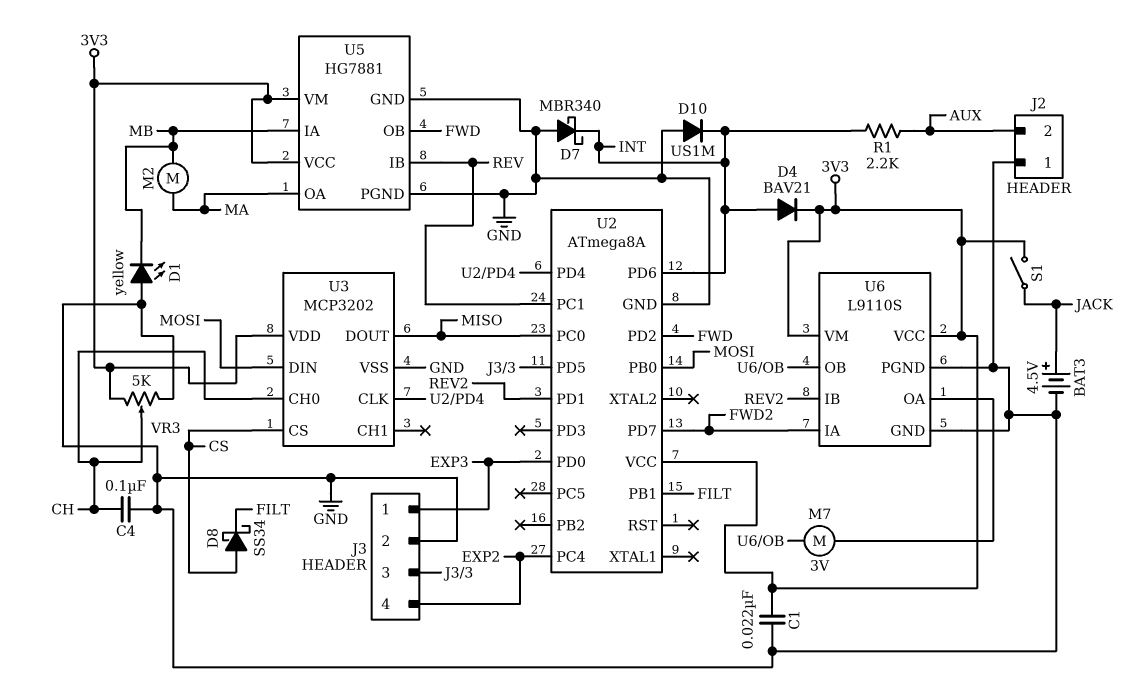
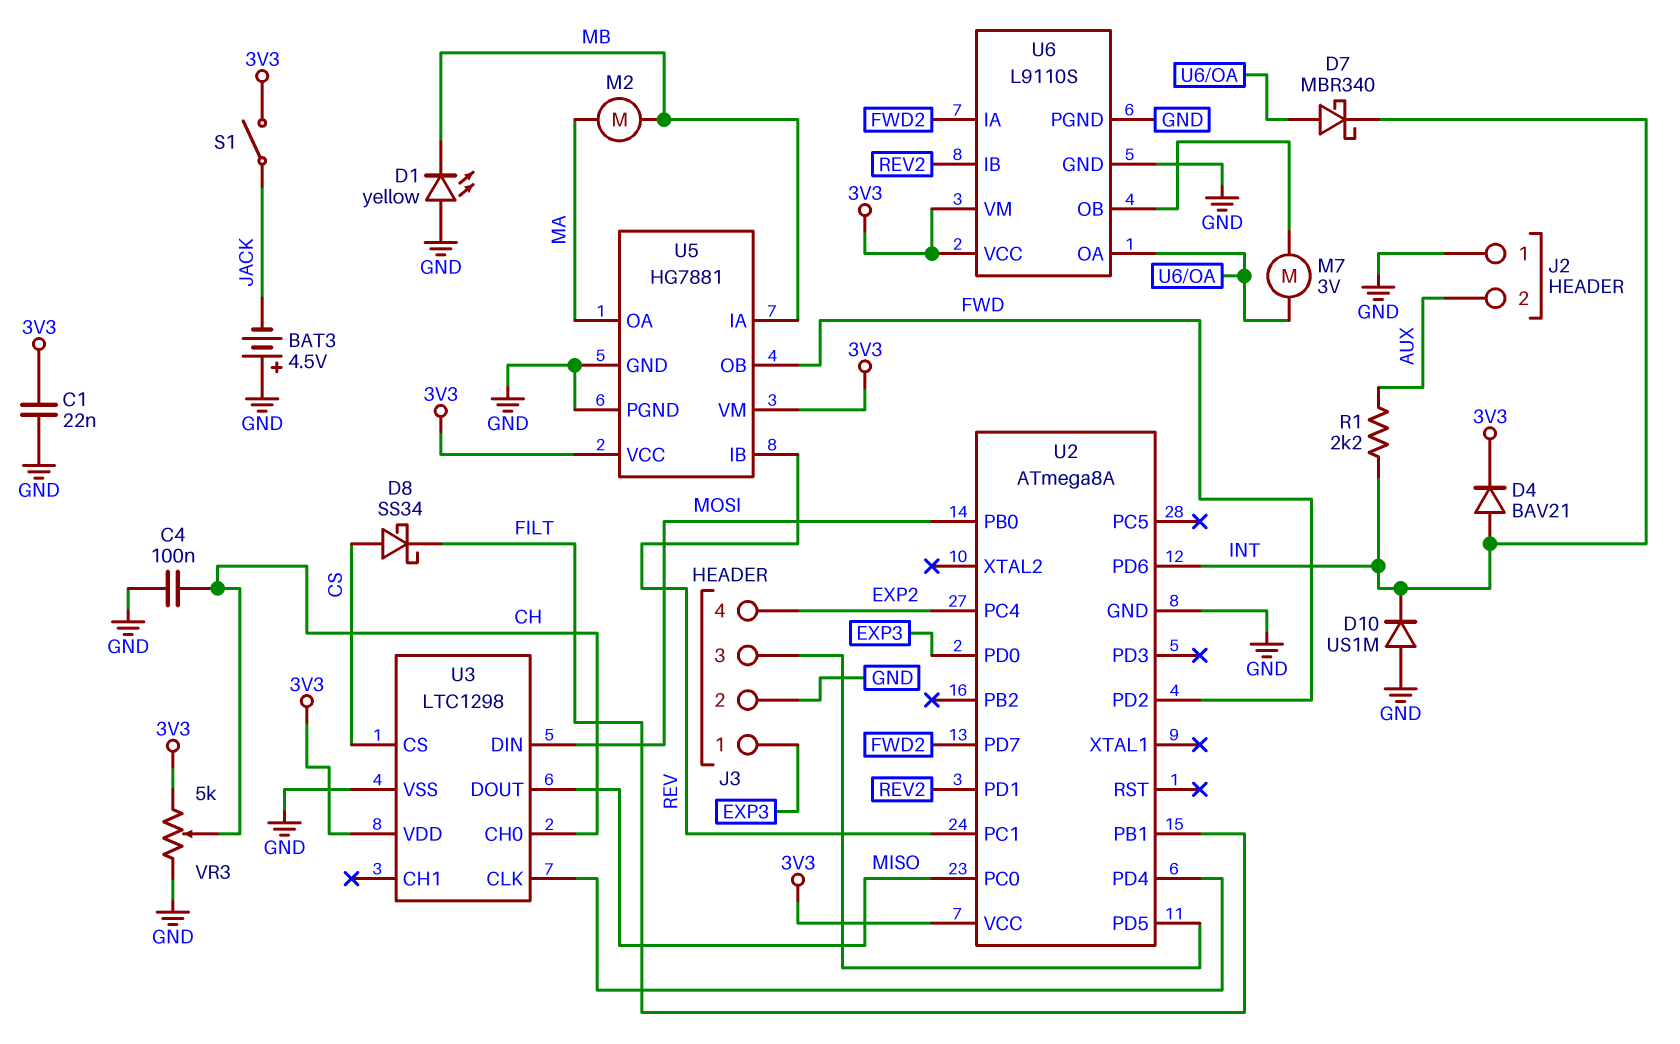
BAT3: 4.5V (plus JACK, minus GND) -> 4.5V (plus GND, minus JACK)
D7: schottky MBR340 (A GND, K INT) -> schottky MBR340 (A U6/OA, K INT)
U3: MCP3202 -> LTC1298

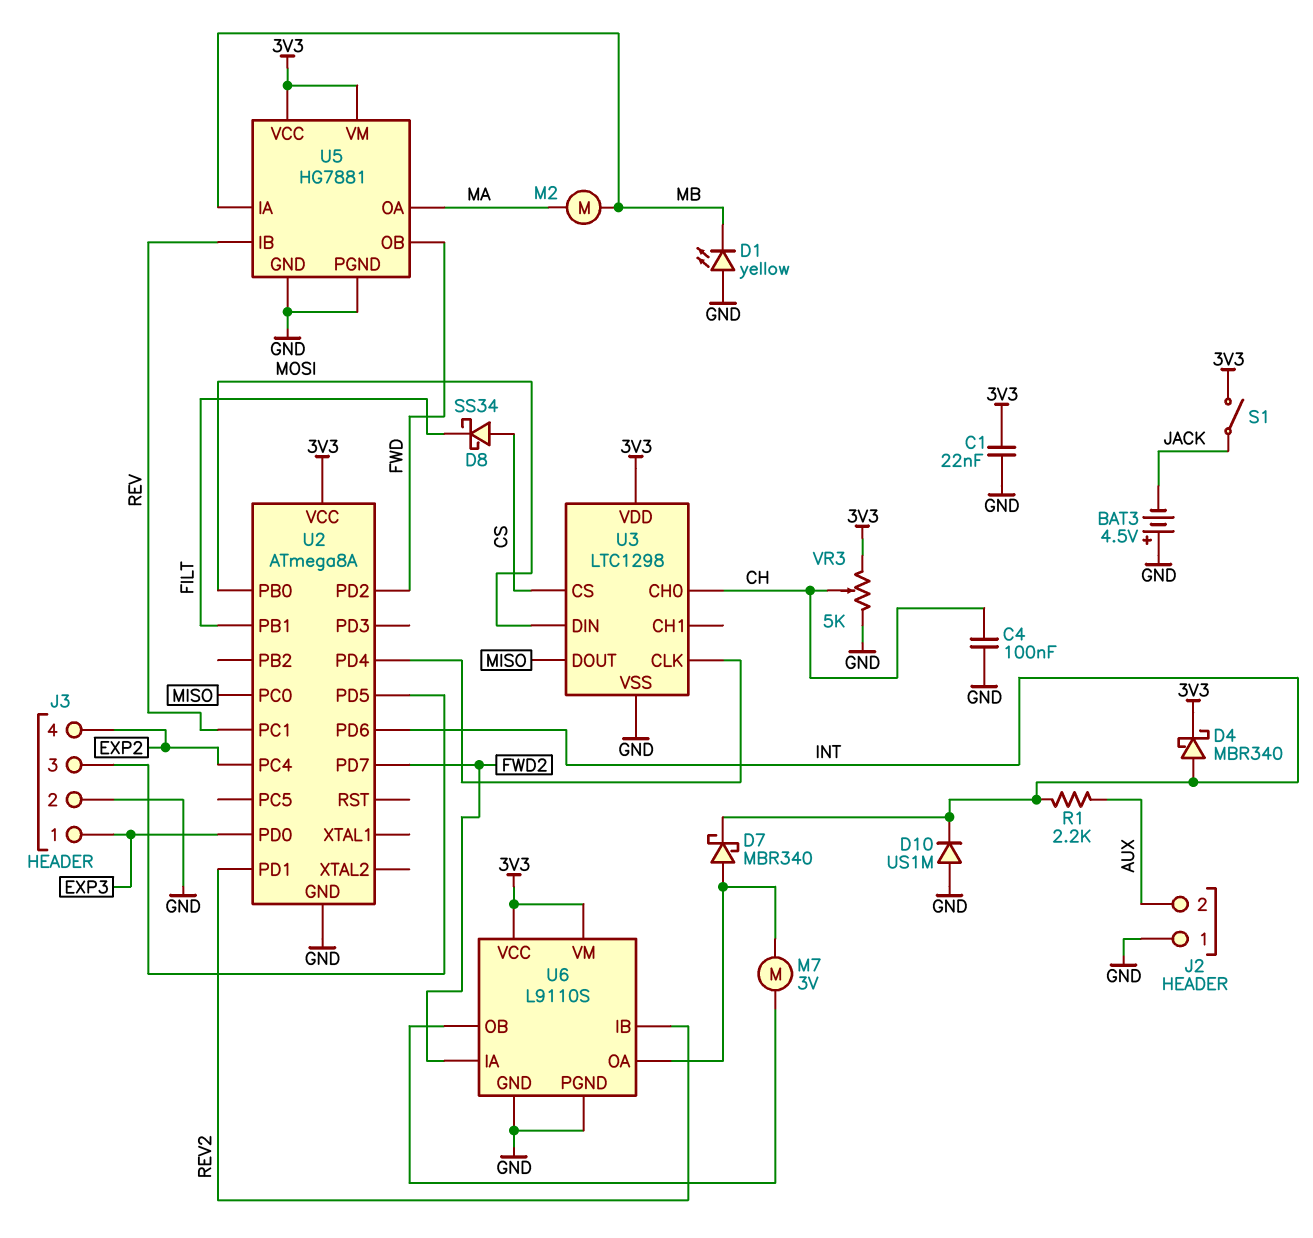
D4: diode BAV21 (A INT, K 3V3) -> schottky MBR340 (A INT, K 3V3)

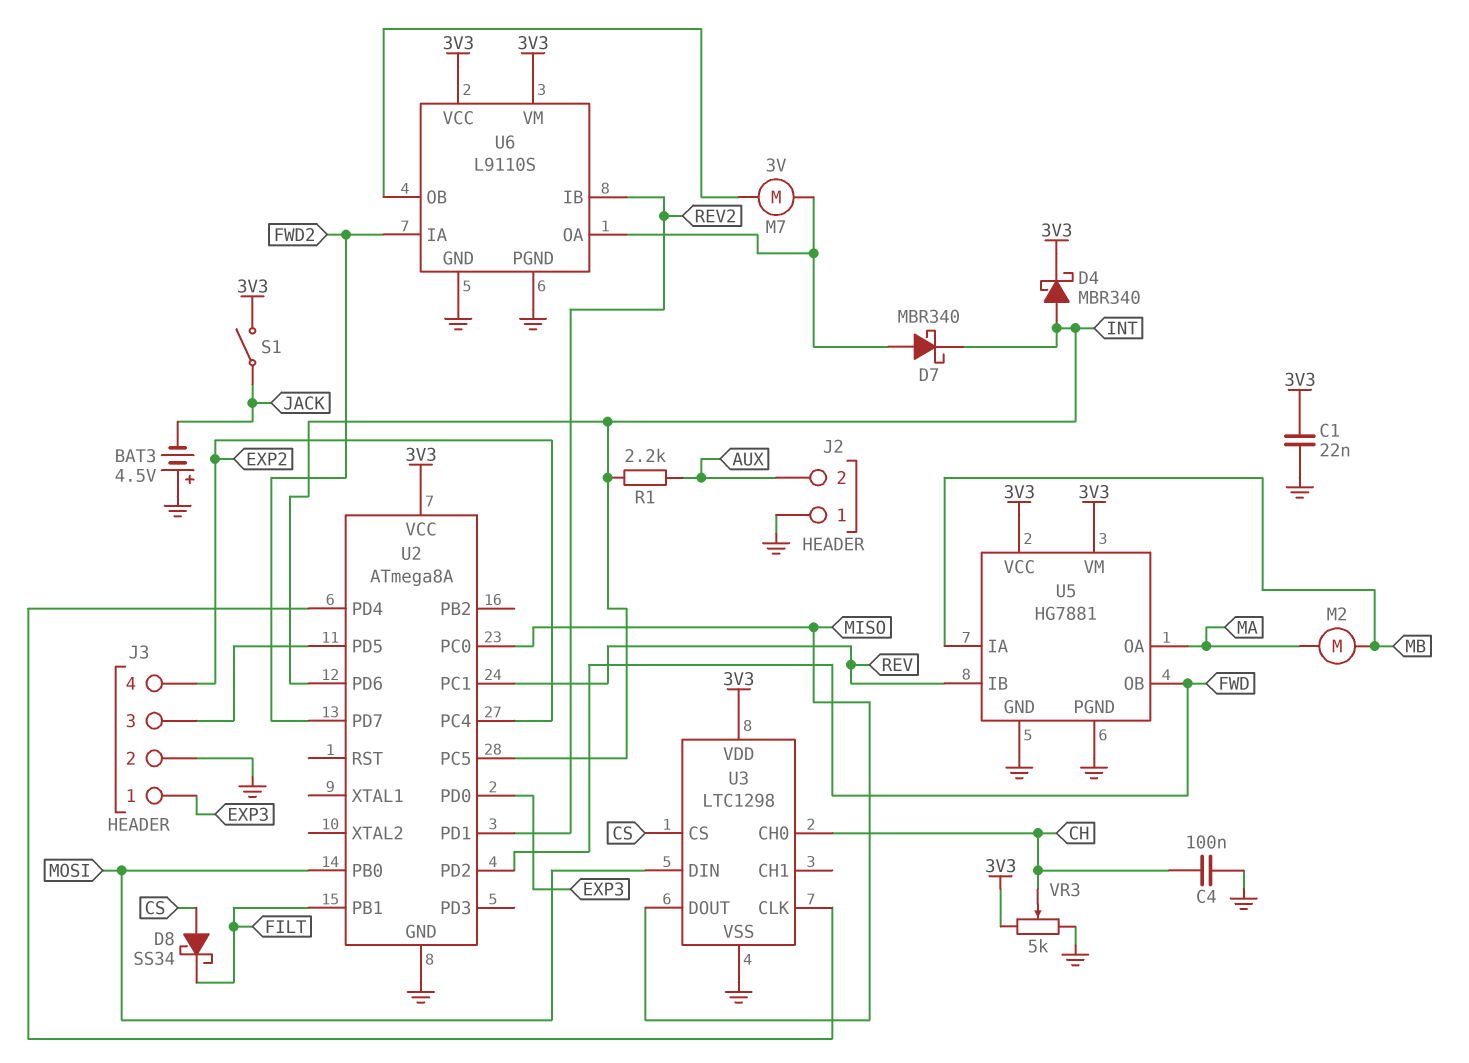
D1: LED yellow (A GND, K MB) -> none
D10: diode US1M (A GND, K INT) -> none
U2 pin PC5: none -> INT

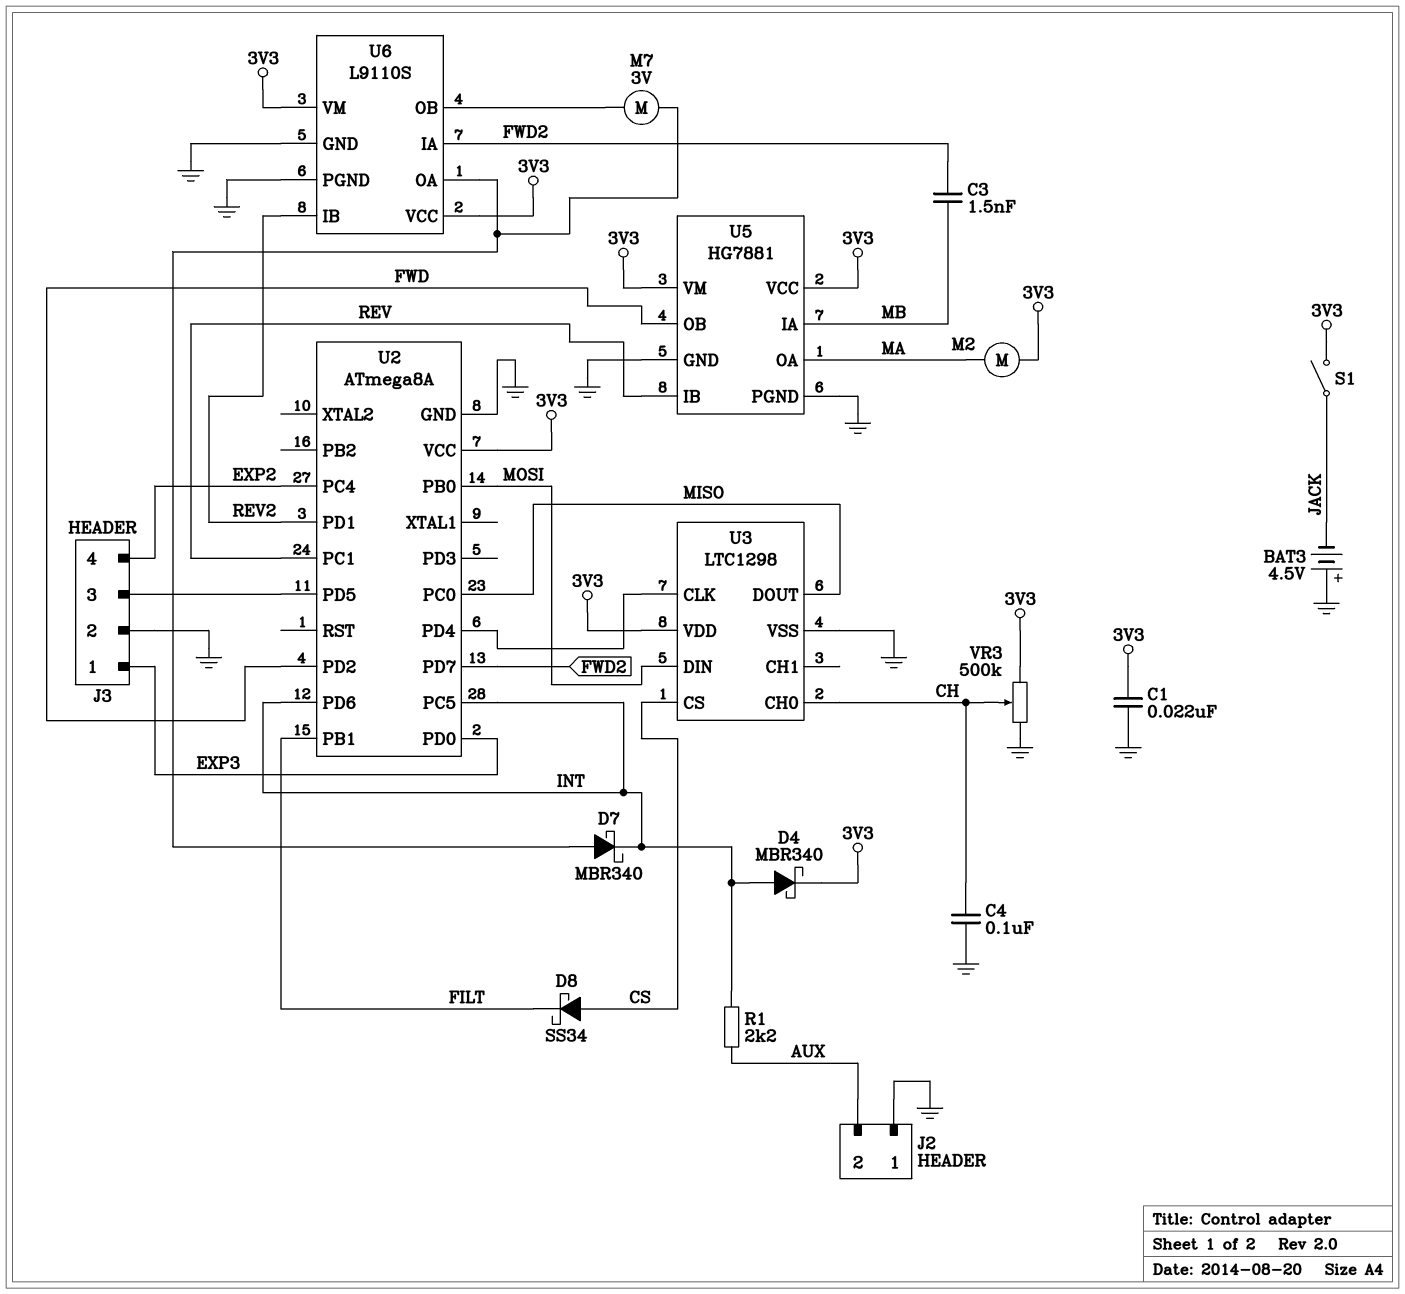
C3: none -> 1.5nF (FWD2, MB)
M2: motor (MA, MB) -> motor (3V3, MA)
VR3: 5k (3V3, GND, wiper CH) -> 500k (3V3, GND, wiper CH)

